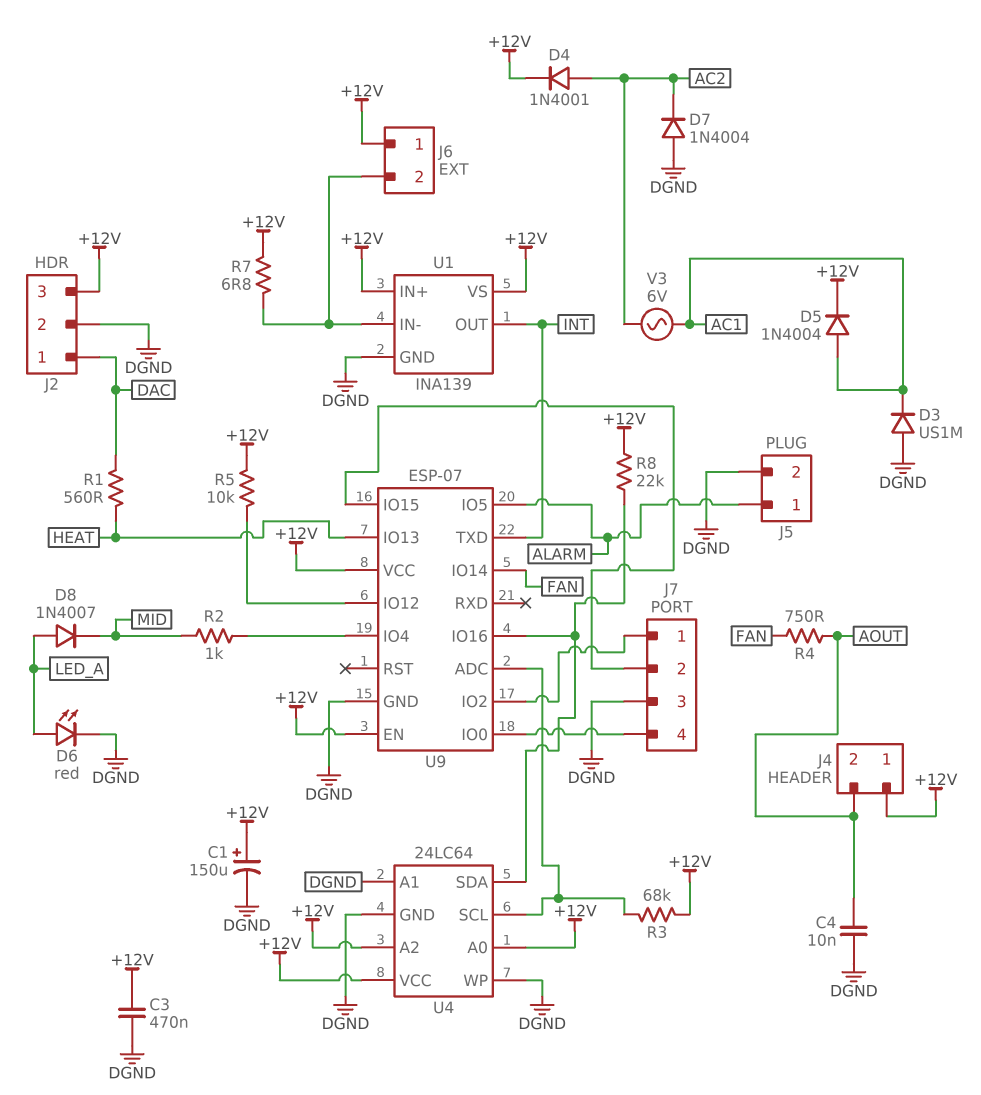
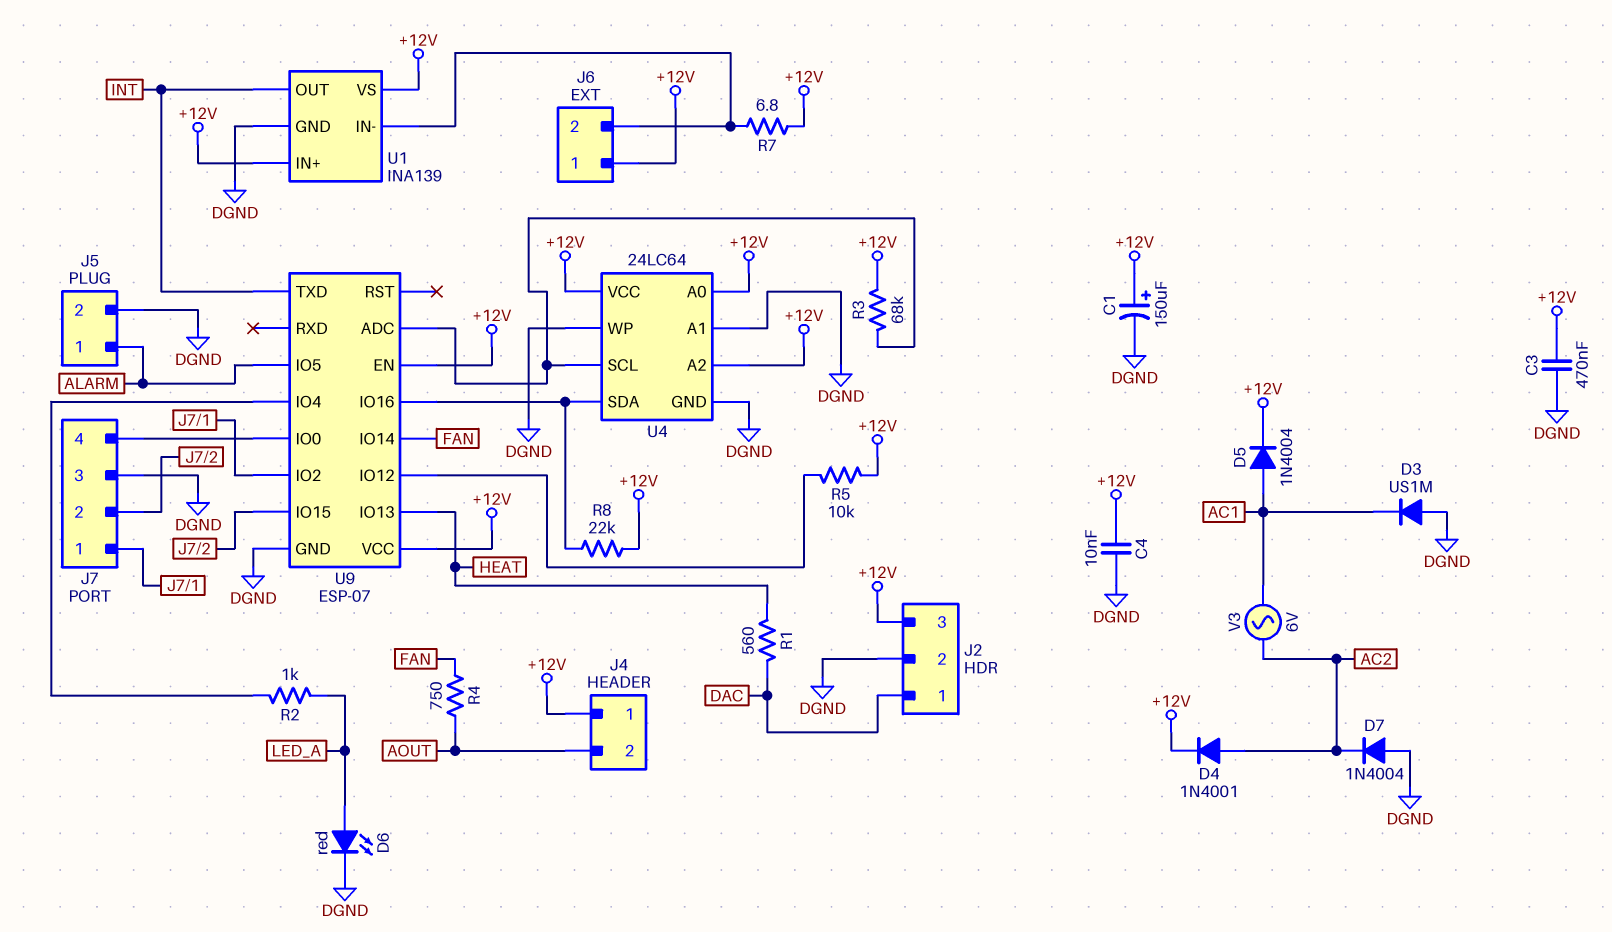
C4: 10nF (AOUT, DGND) -> 10nF (+12V, DGND)
D8: diode 1N4007 (A LED_A, K MID) -> none
R2: 1k (MID, U9/IO4) -> 1k (LED_A, U9/IO4)

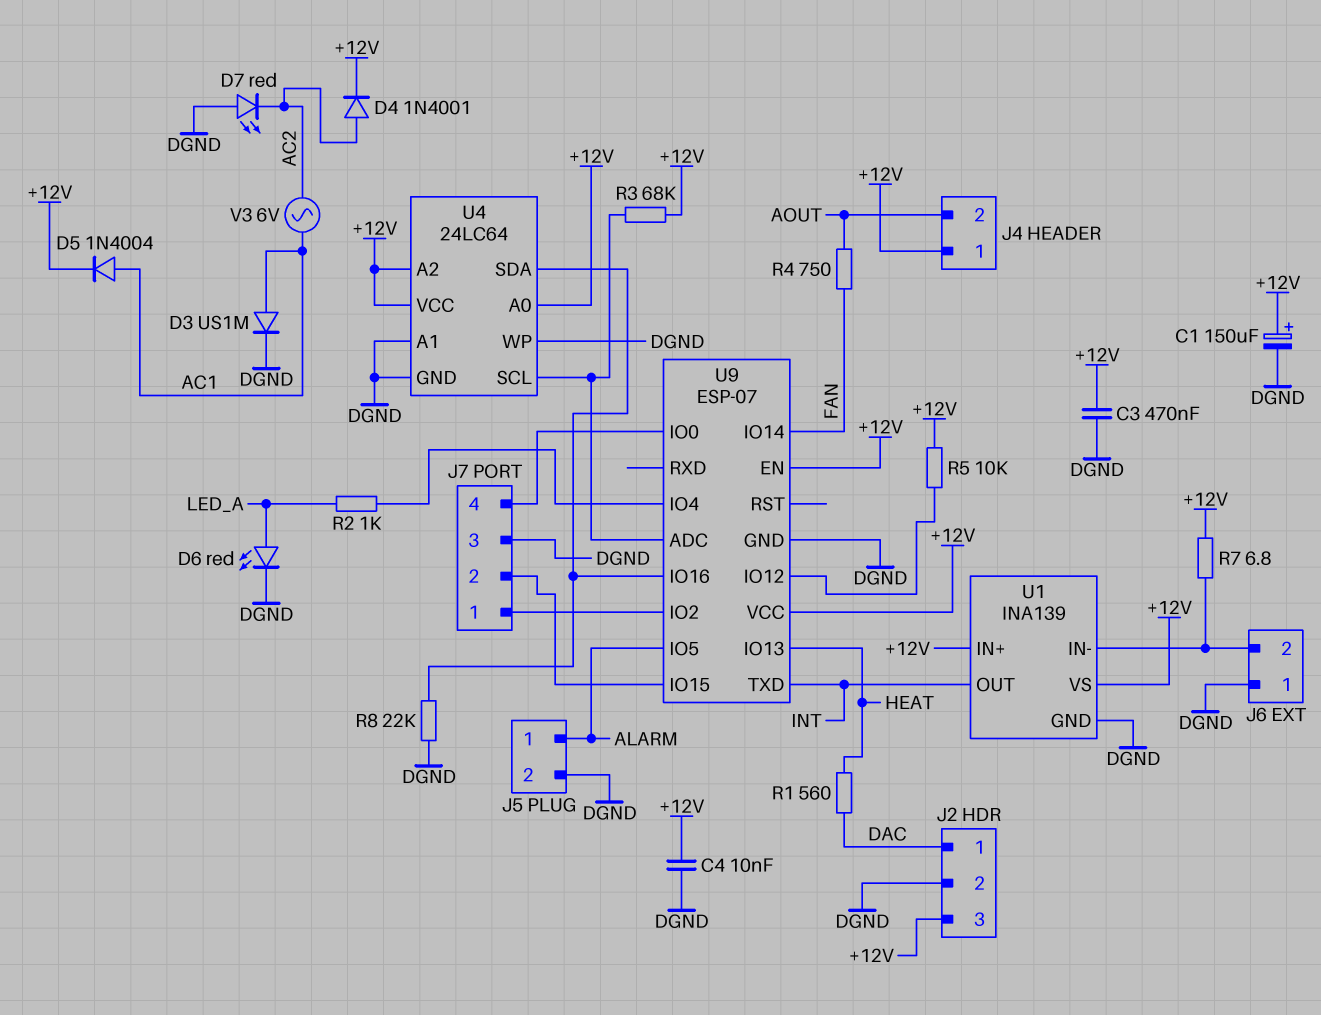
D3: diode US1M (A DGND, K AC1) -> diode US1M (A AC1, K DGND)
D7: diode 1N4004 (A DGND, K AC2) -> LED red (A DGND, K AC2)
J6 pin 1: +12V -> DGND
R8: 22k (+12V, U4/SDA) -> 22k (DGND, U4/SDA)

